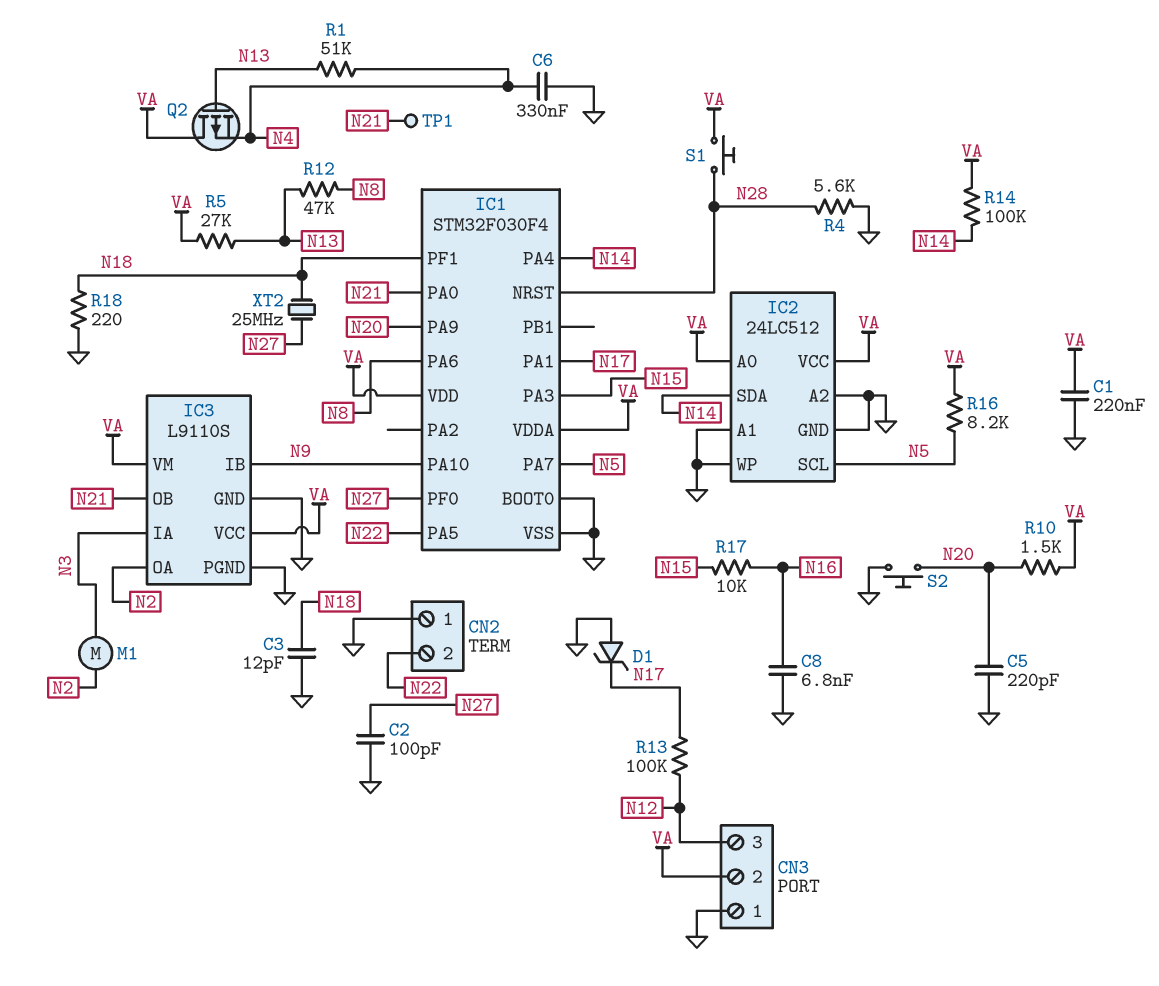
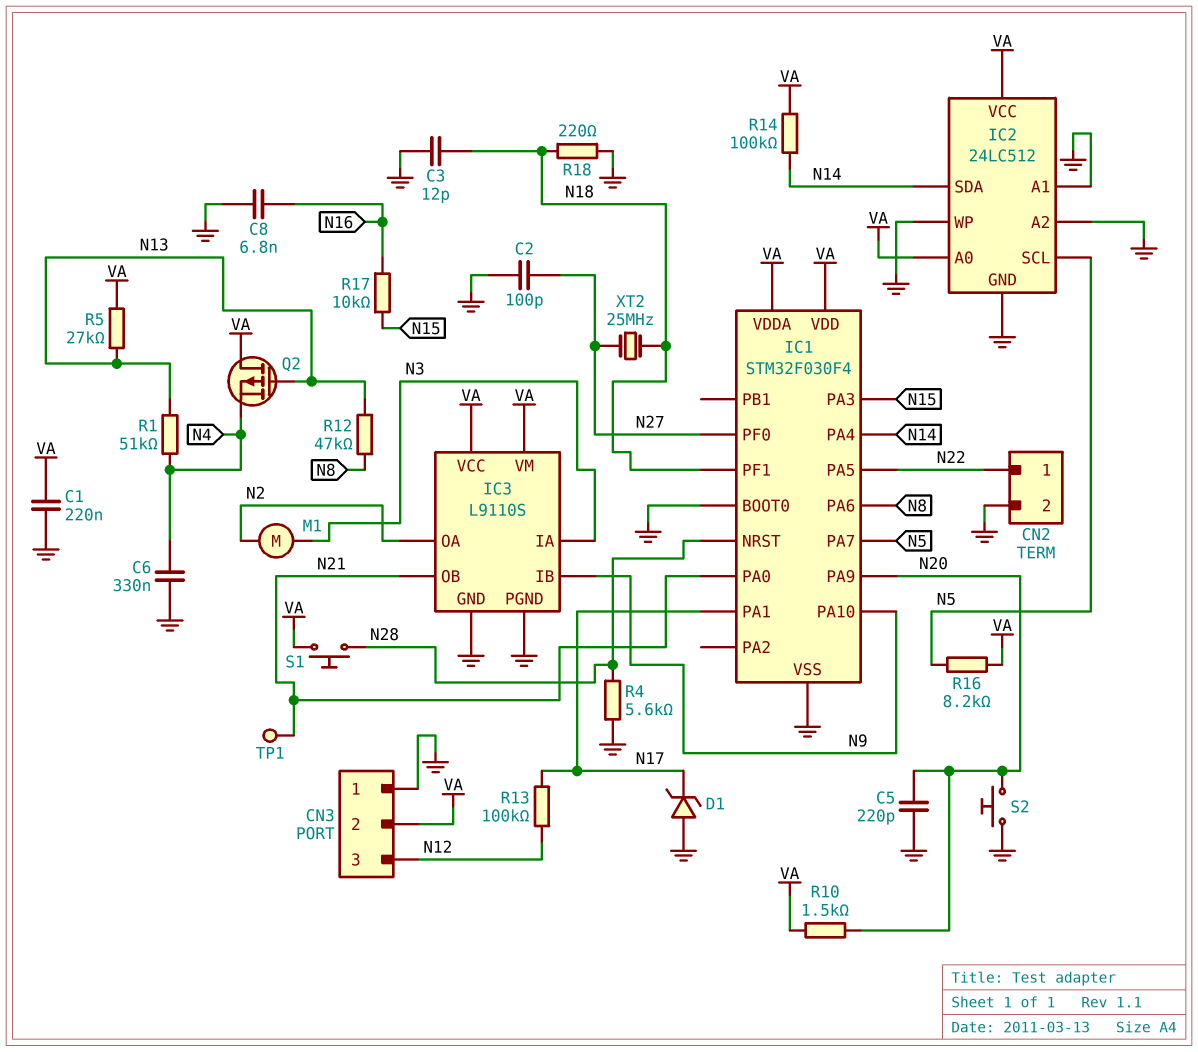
CN2 pin 1: GND -> N22
CN2 pin 2: N22 -> GND

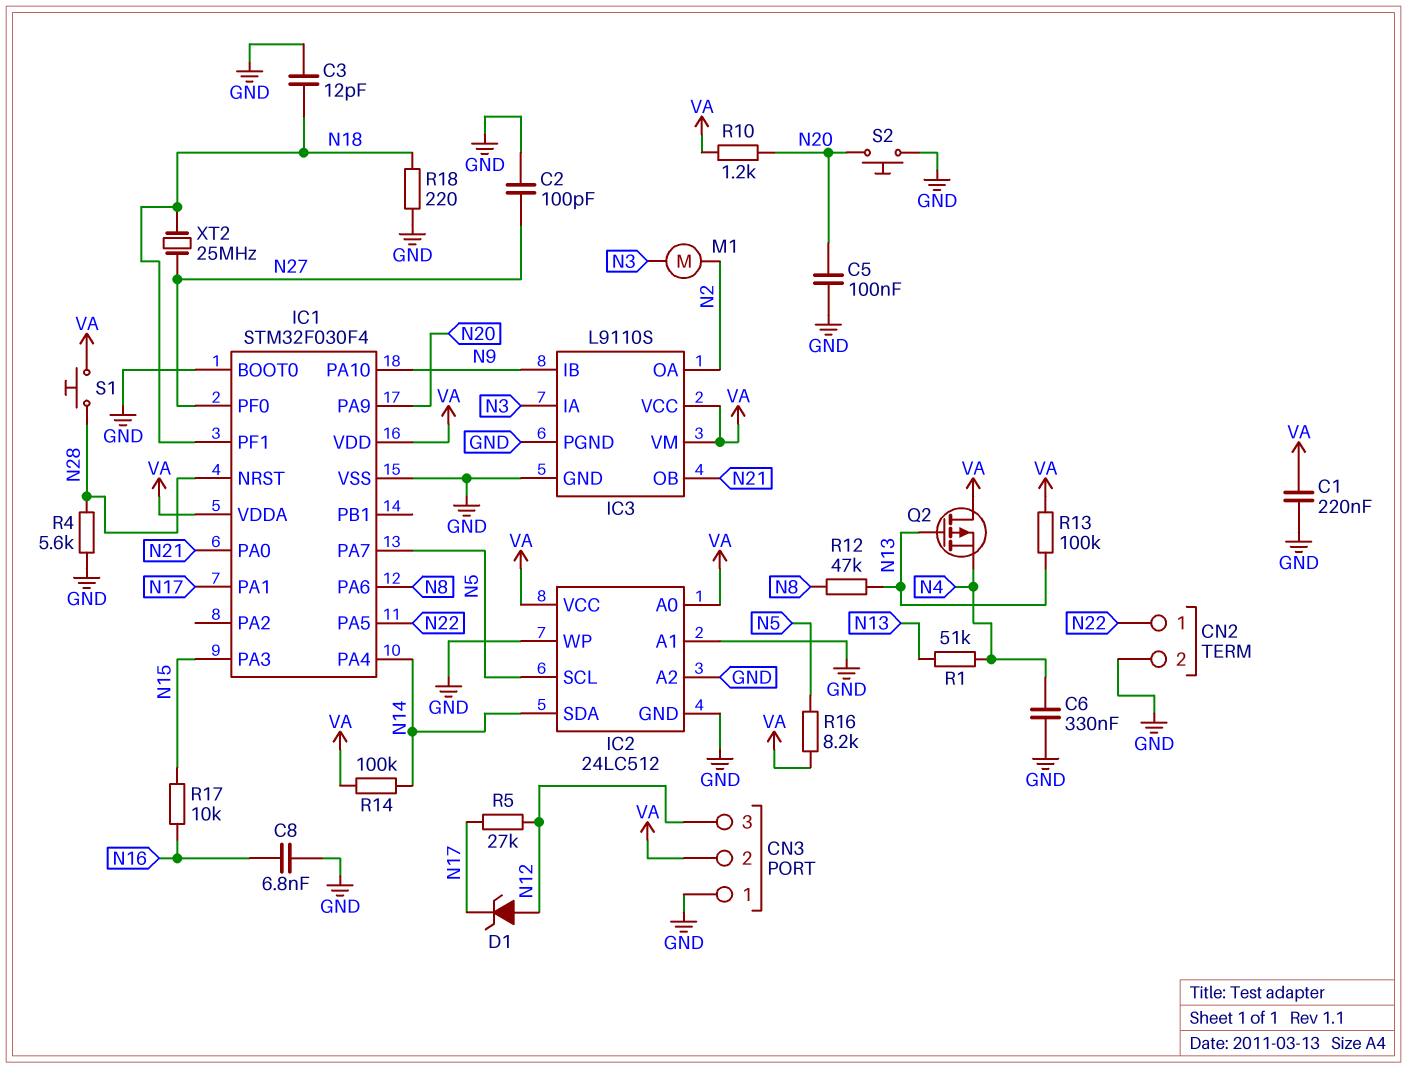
C5: 220pF (GND, N20) -> 100nF (GND, N20)
D1: zener (A GND, K N17) -> zener (A N12, K N17)
R5: 27k (N13, VA) -> 27k (N12, N17)
R10: 1.5k (N20, VA) -> 1.2k (N20, VA)
R13: 100k (N12, N17) -> 100k (N13, VA)
TP1: test point (N21) -> none

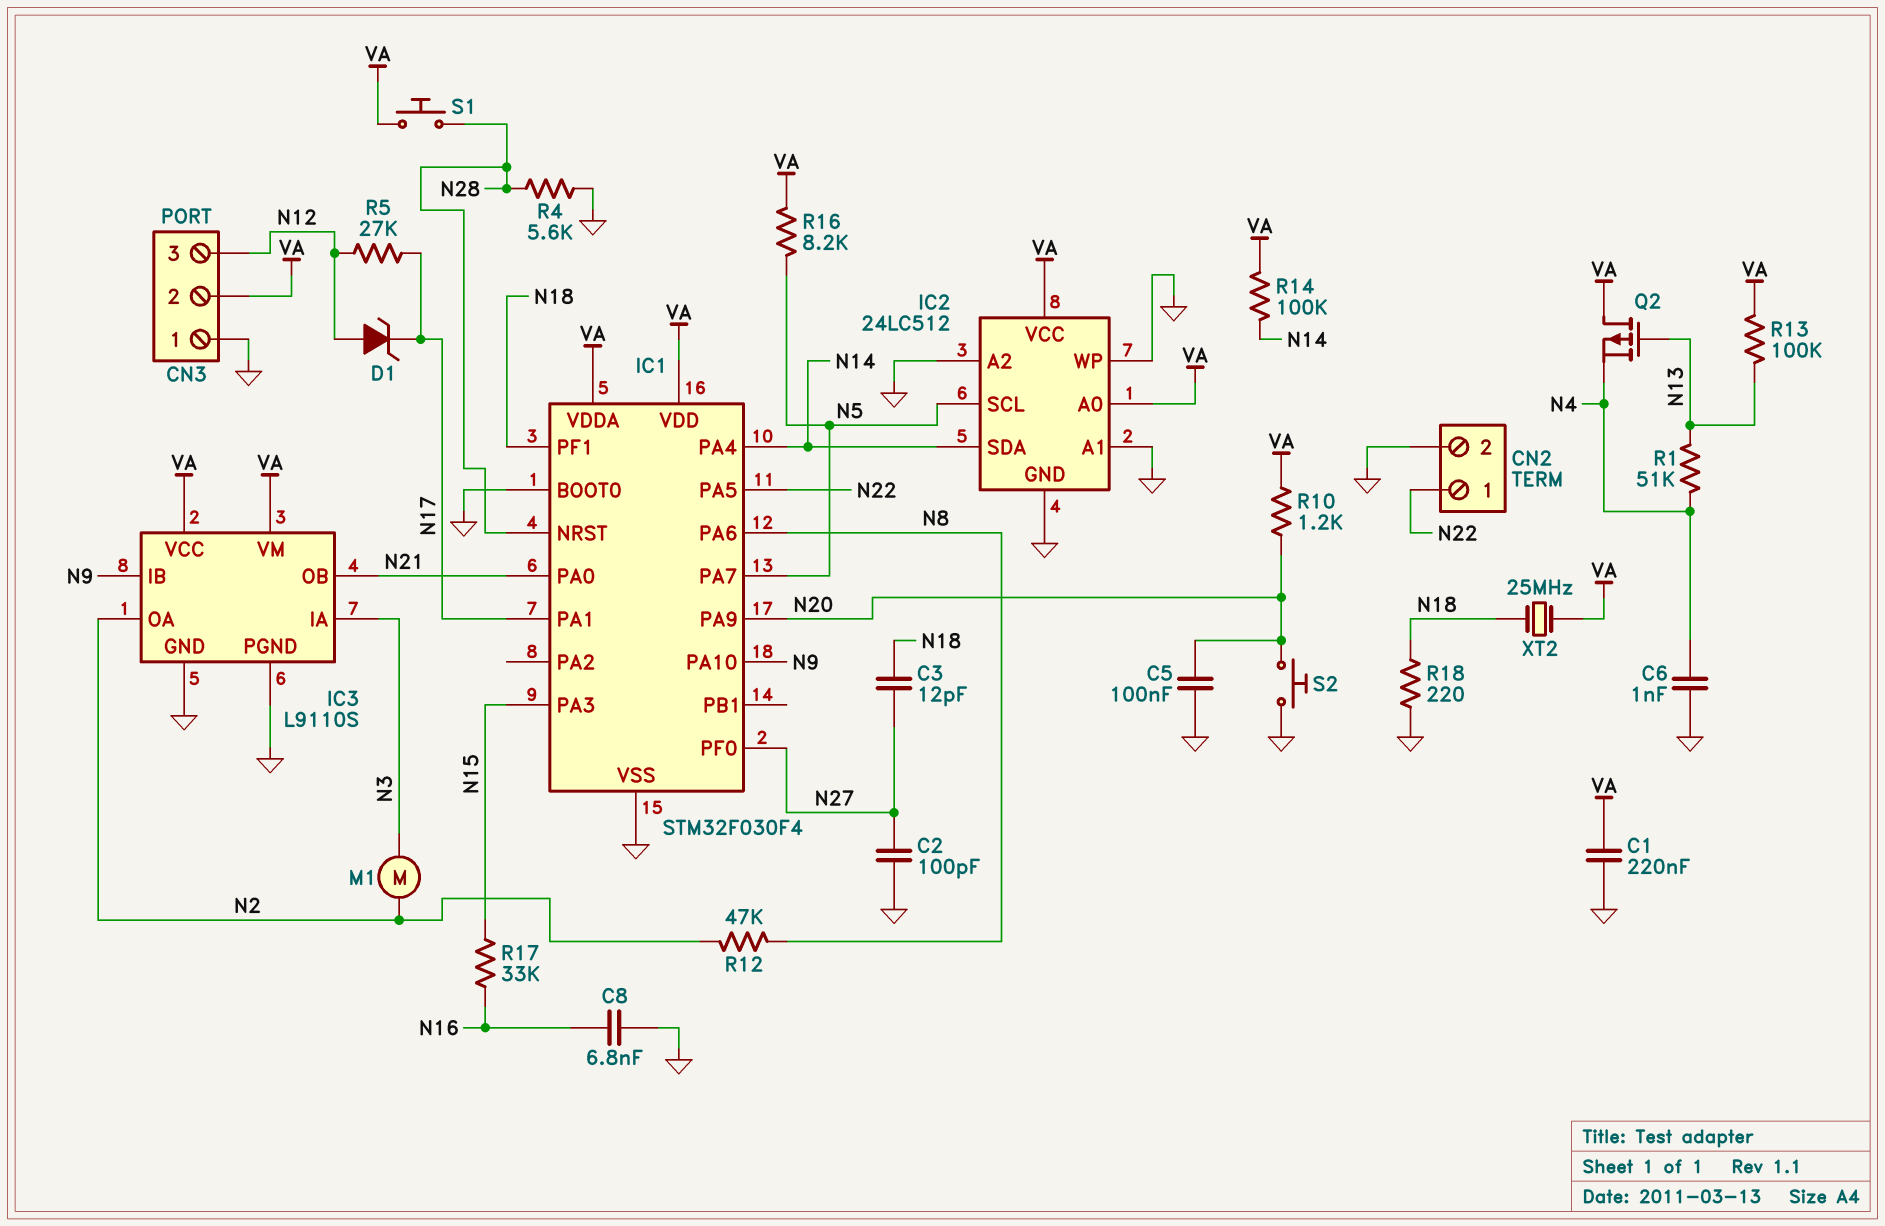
C3: 12pF (GND, N18) -> 12pF (N18, N27)
C6: 330nF (GND, N4) -> 1nF (GND, N4)
R12: 47k (N8, N13) -> 47k (N2, N8)
R17: 10k (N15, N16) -> 33k (N15, N16)
XT2: 25MHz (N18, N27) -> 25MHz (N18, VA)

